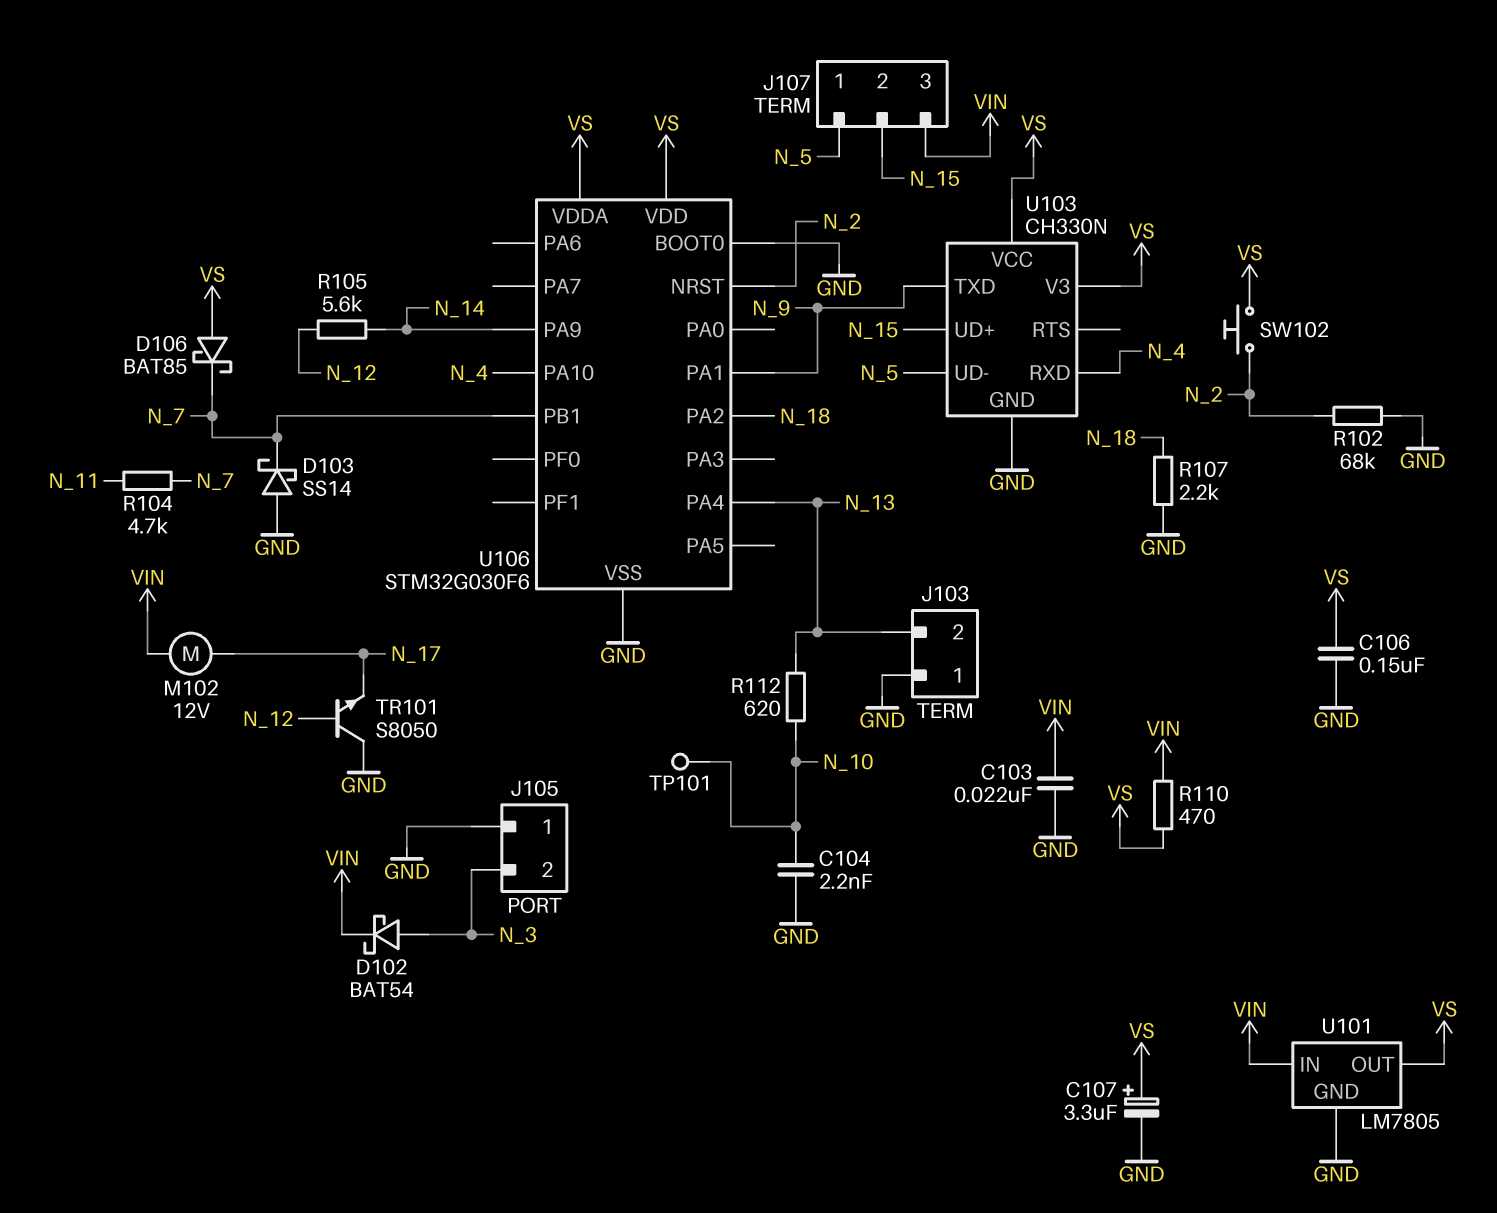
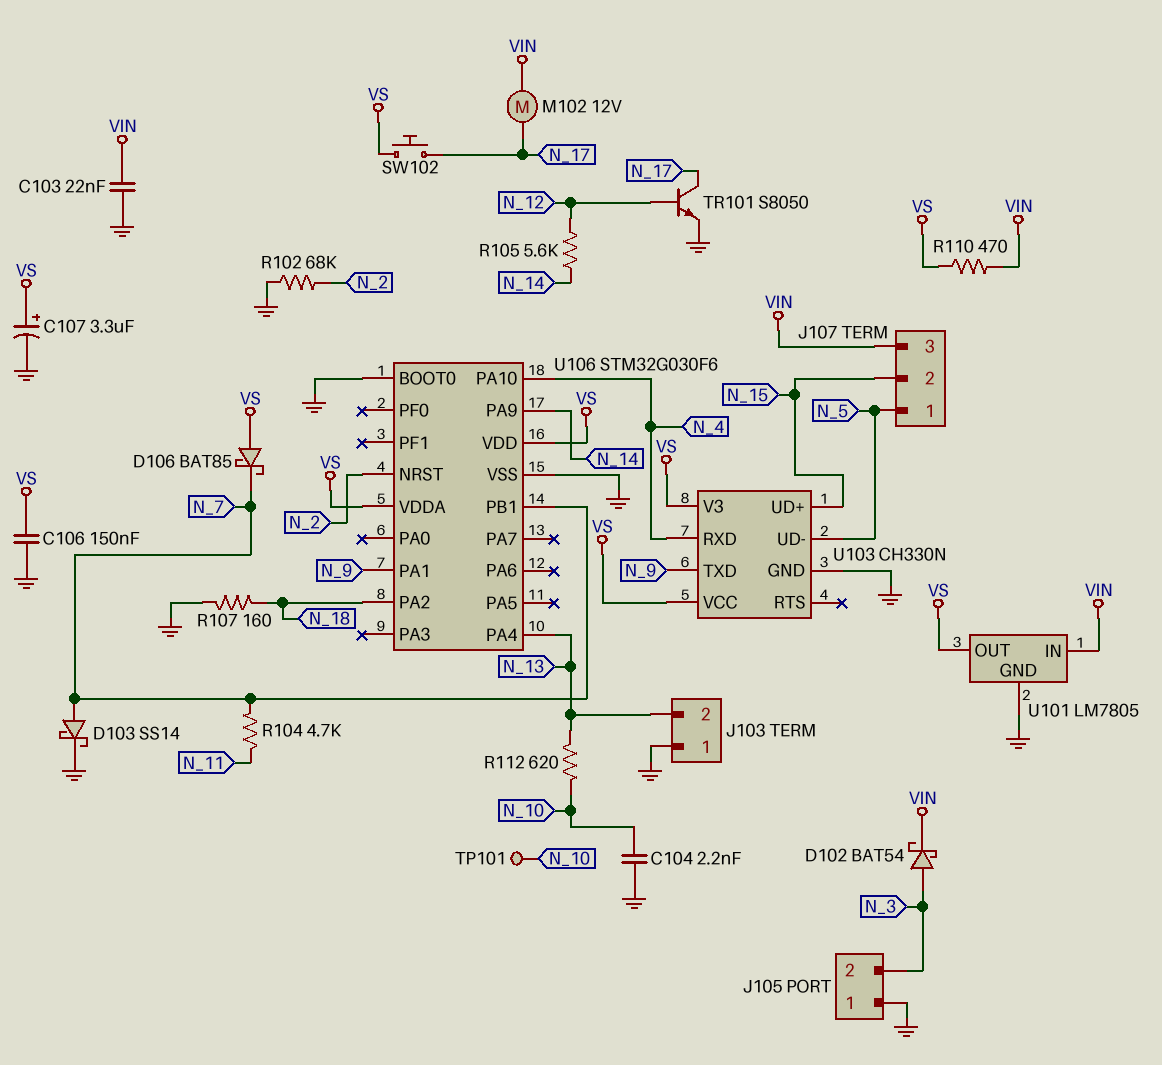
D103: schottky SS14 (A GND, K N_7) -> schottky SS14 (A N_7, K GND)
R107: 2.2k (GND, N_18) -> 160 (GND, N_18)
SW102: button (N_2, VS) -> button (N_17, VS)
TR101: NPN S8050 (B N_12, C GND, E N_17) -> NPN S8050 (B N_12, C N_17, E GND)

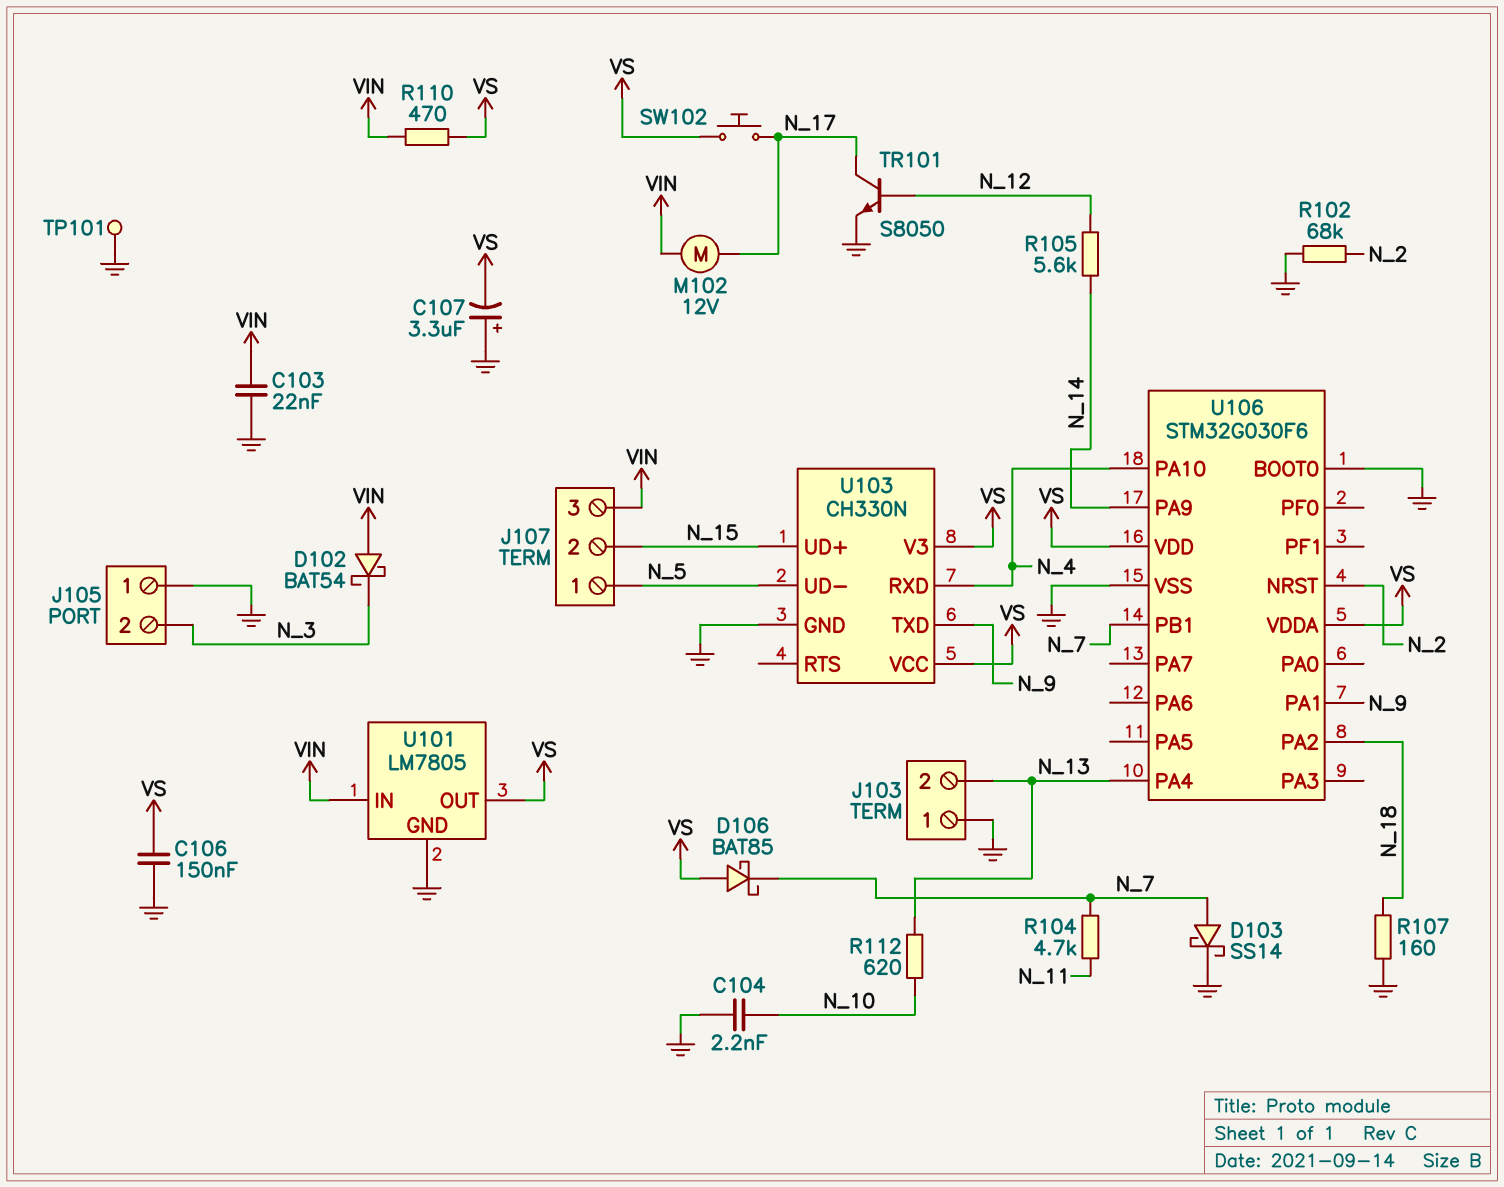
C107: 3.3uF (plus VS, minus GND) -> 3.3uF (plus GND, minus VS)
D102: schottky BAT54 (A N_3, K VIN) -> schottky BAT54 (A VIN, K N_3)
TP101: test point (N_10) -> test point (GND)

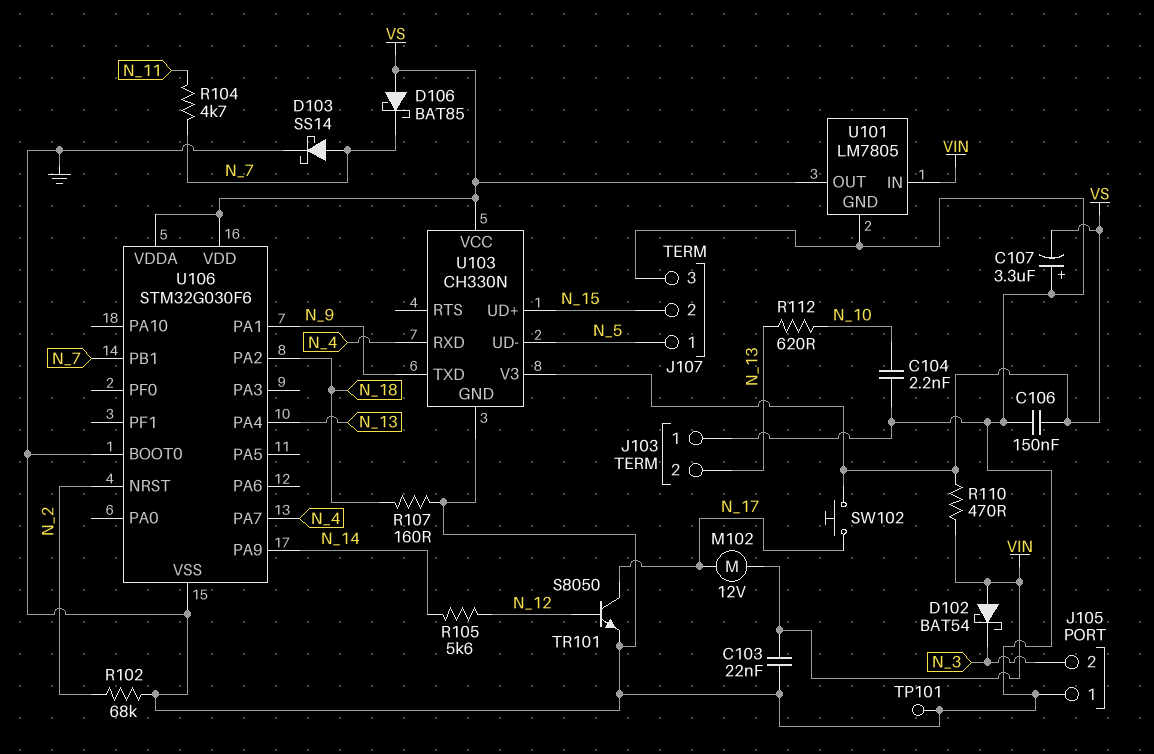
J107 pin 3: VIN -> GND
U106 pin PA7: none -> N_4
U106 pin PA10: N_4 -> none

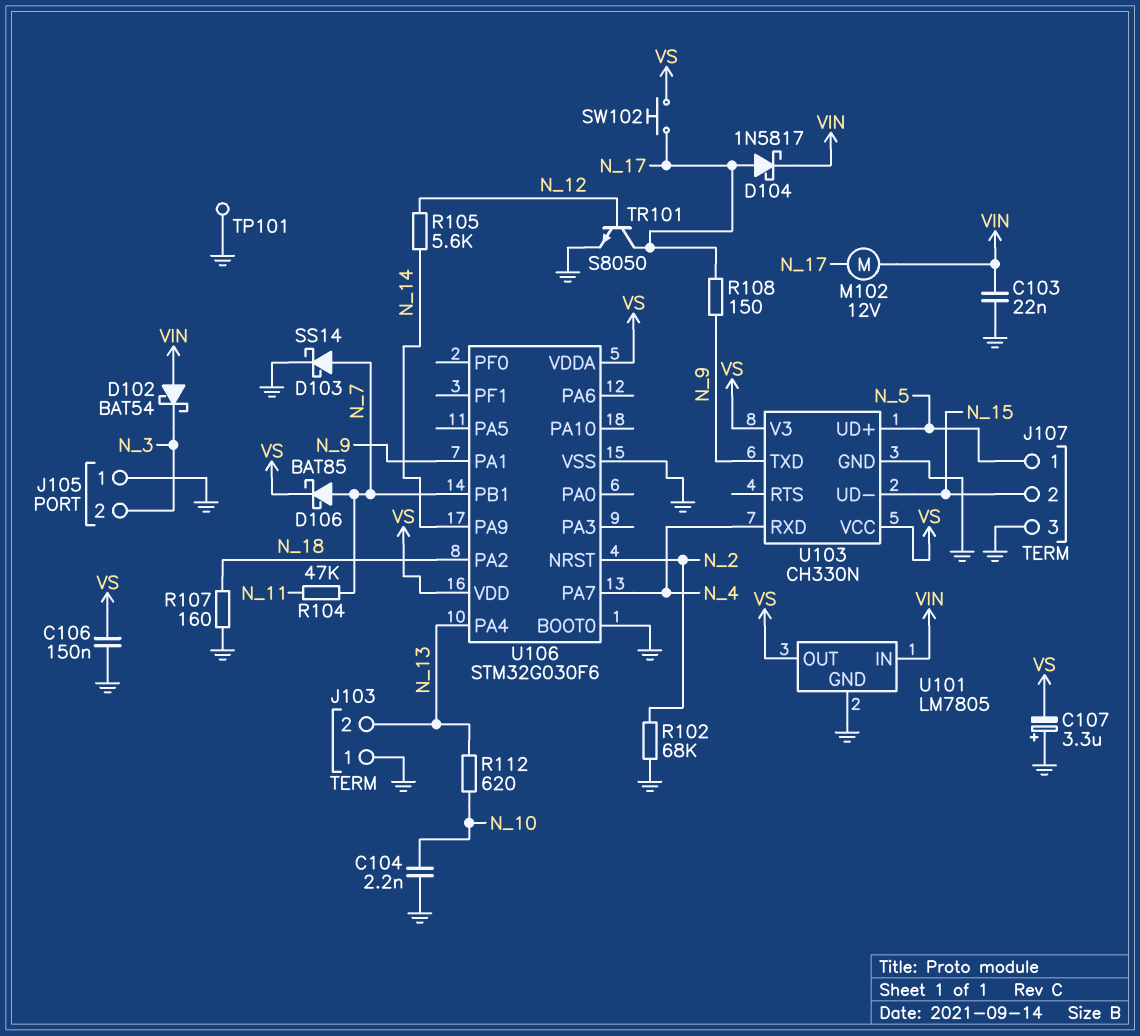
D104: none -> schottky 1N5817 (A N_17, K VIN)
D106: schottky BAT85 (A VS, K N_7) -> schottky BAT85 (A N_7, K VS)
R104: 4.7k (N_7, N_11) -> 47k (N_7, N_11)
R108: none -> 150 (N_9, N_17)
R110: 470 (VIN, VS) -> none
U103 pin UD+: N_15 -> N_5
U103 pin UD-: N_5 -> N_15

